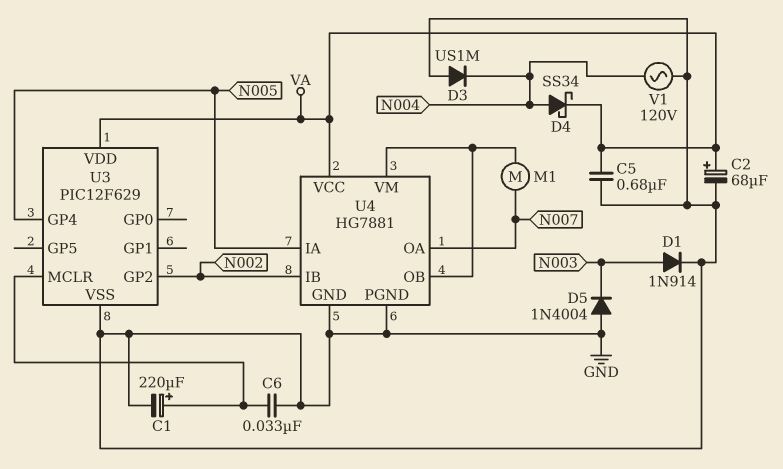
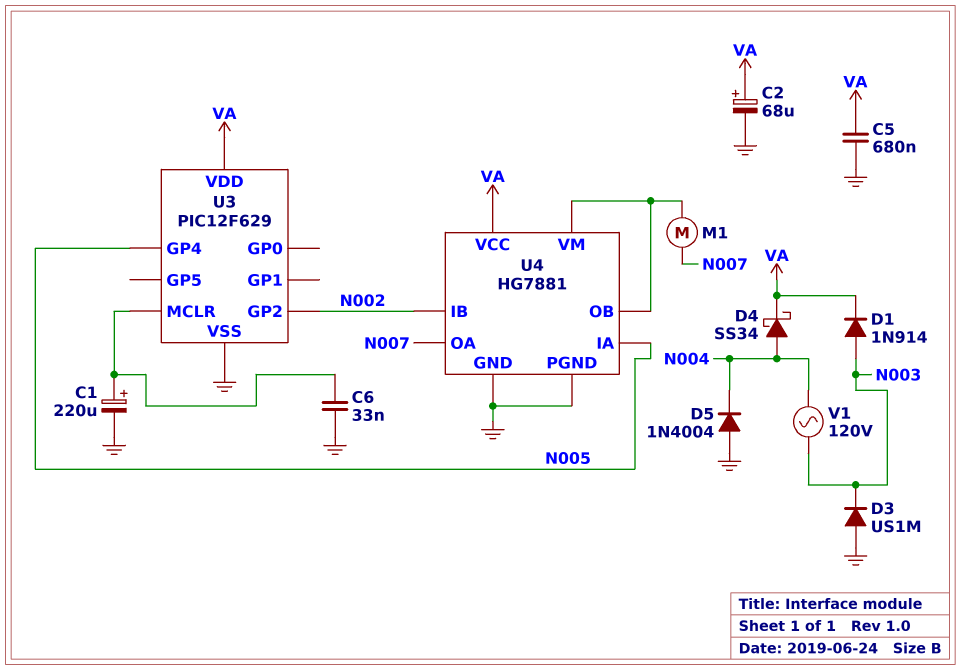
D1: diode 1N914 (A N003, K GND) -> diode 1N914 (A N003, K VA)
D3: diode US1M (A GND, K N004) -> diode US1M (A GND, K N003)
D5: diode 1N4004 (A GND, K N003) -> diode 1N4004 (A GND, K N004)
V1: AC 120V (GND, N004) -> AC 120V (N003, N004)

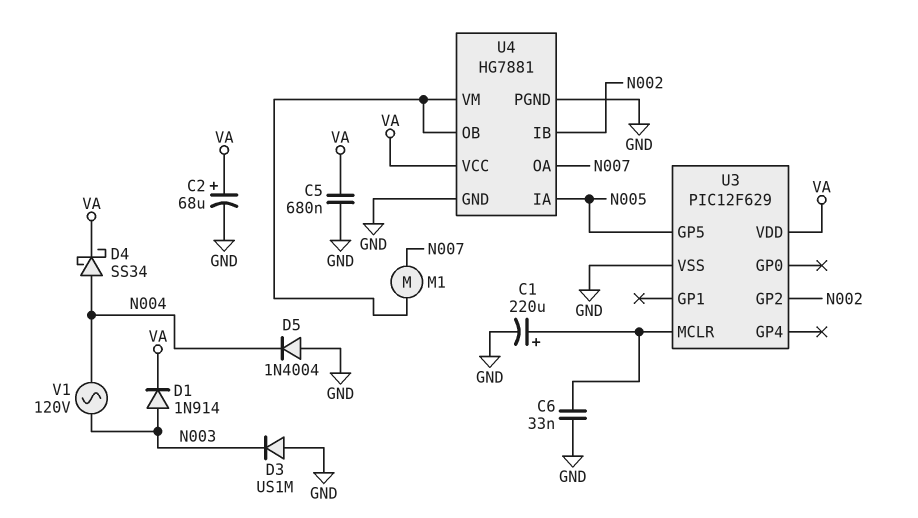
U3 pin GP4: N005 -> none
U3 pin GP5: none -> N005

